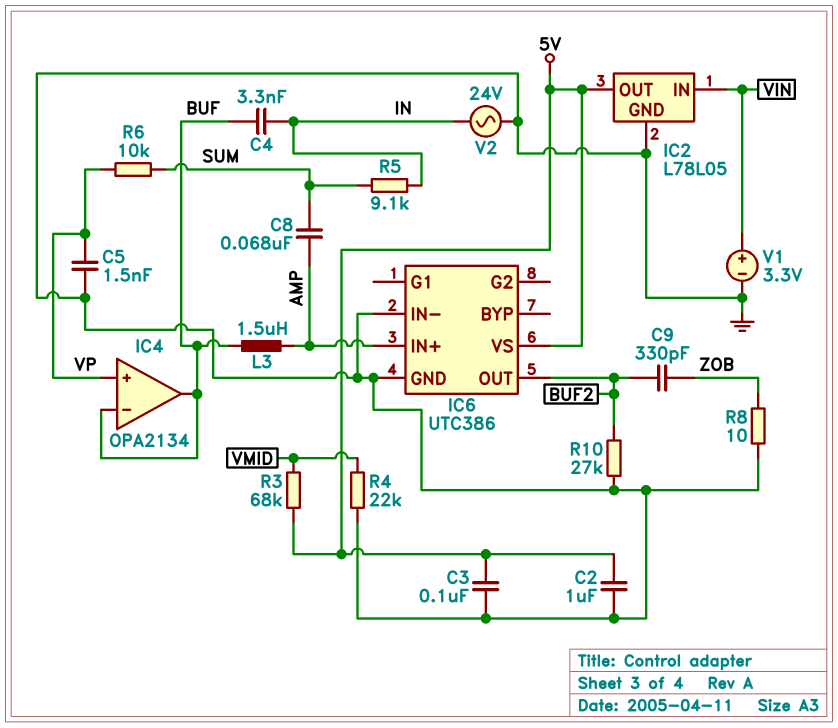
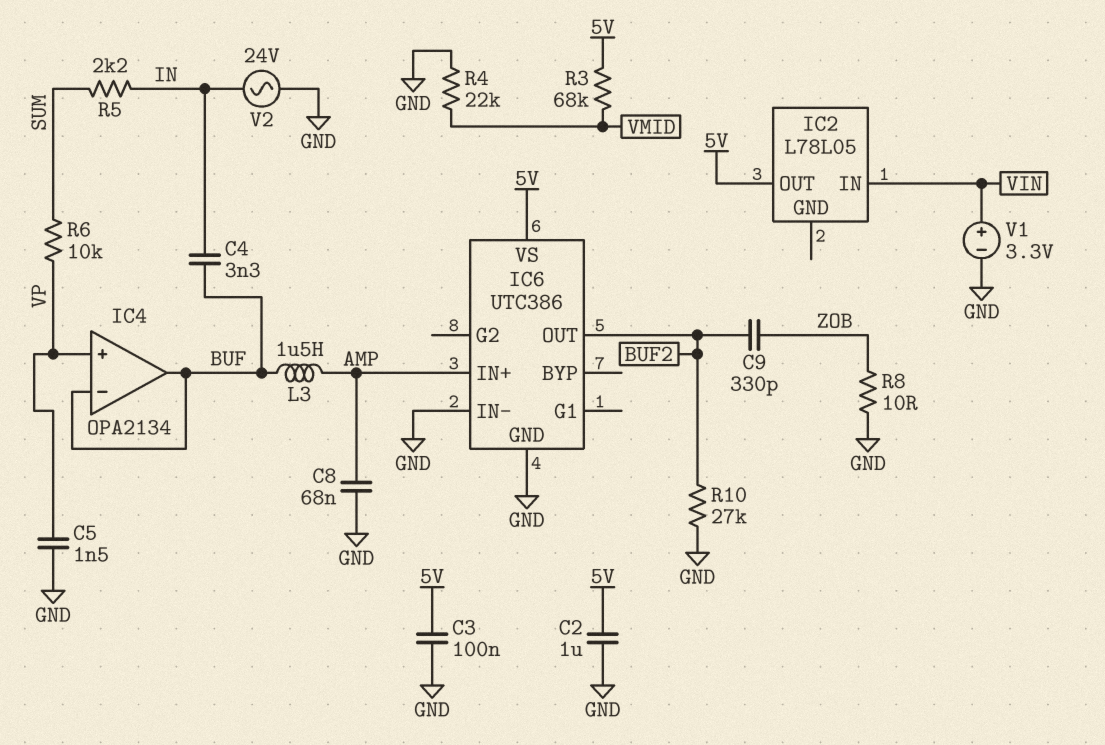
C8: 68nF (AMP, SUM) -> 68nF (AMP, GND)
IC2 pin GND: GND -> none
R5: 9.1k (IN, SUM) -> 2.2k (IN, SUM)

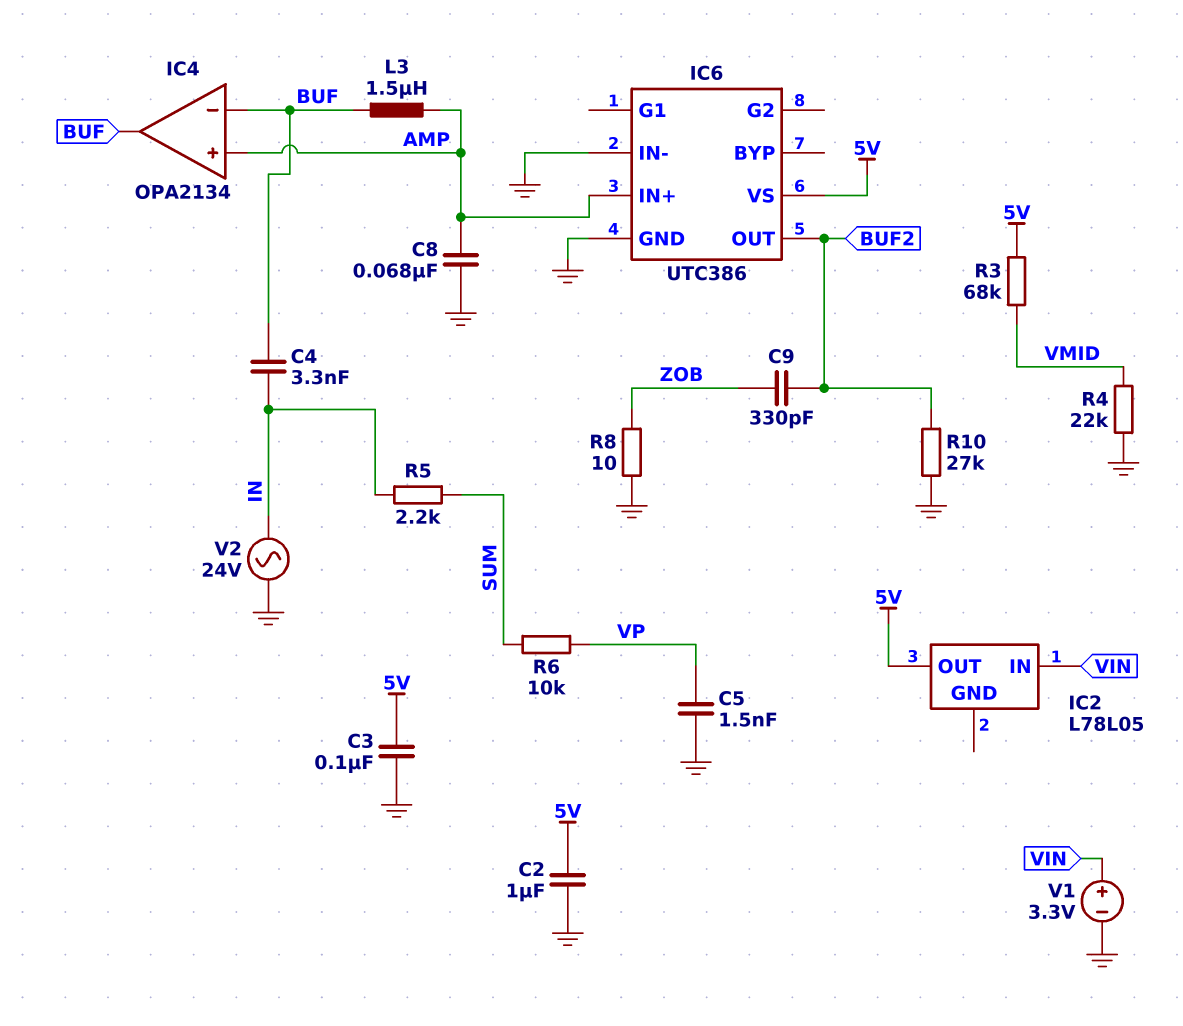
IC4 pin in+: VP -> AMP

